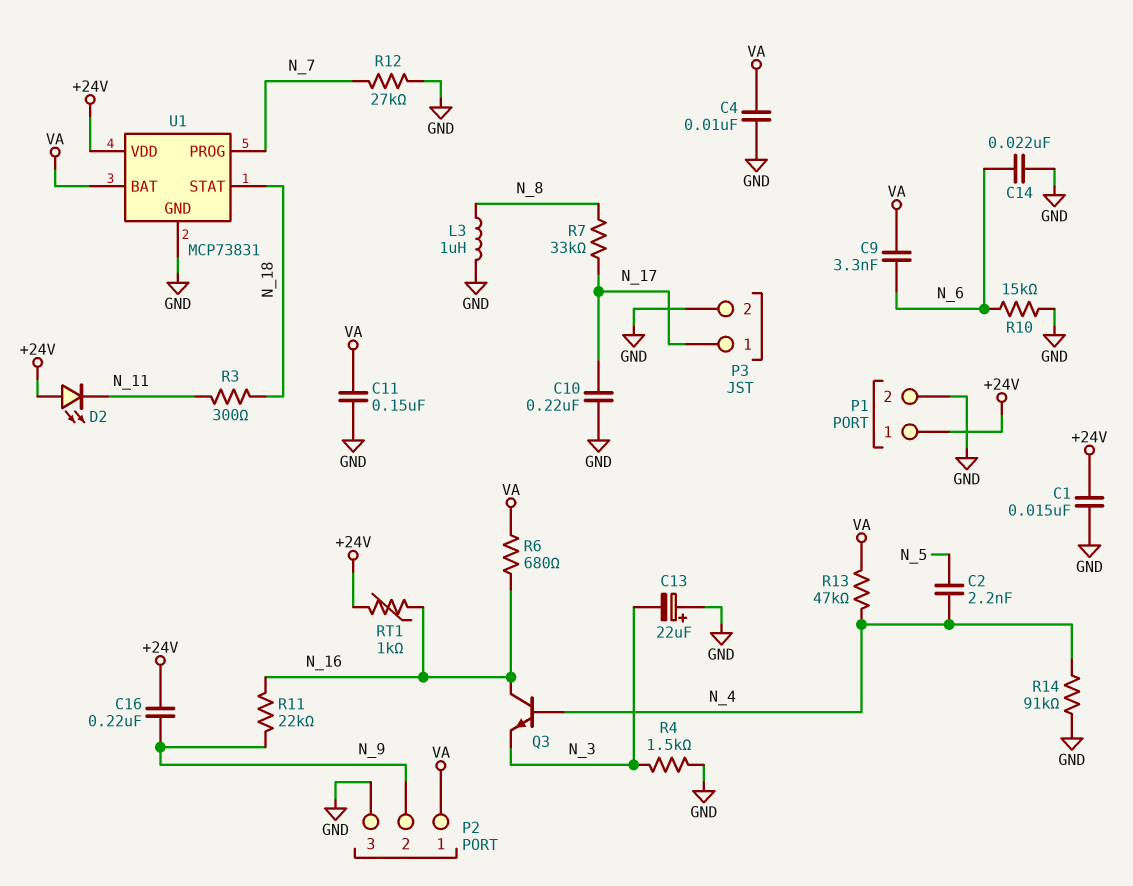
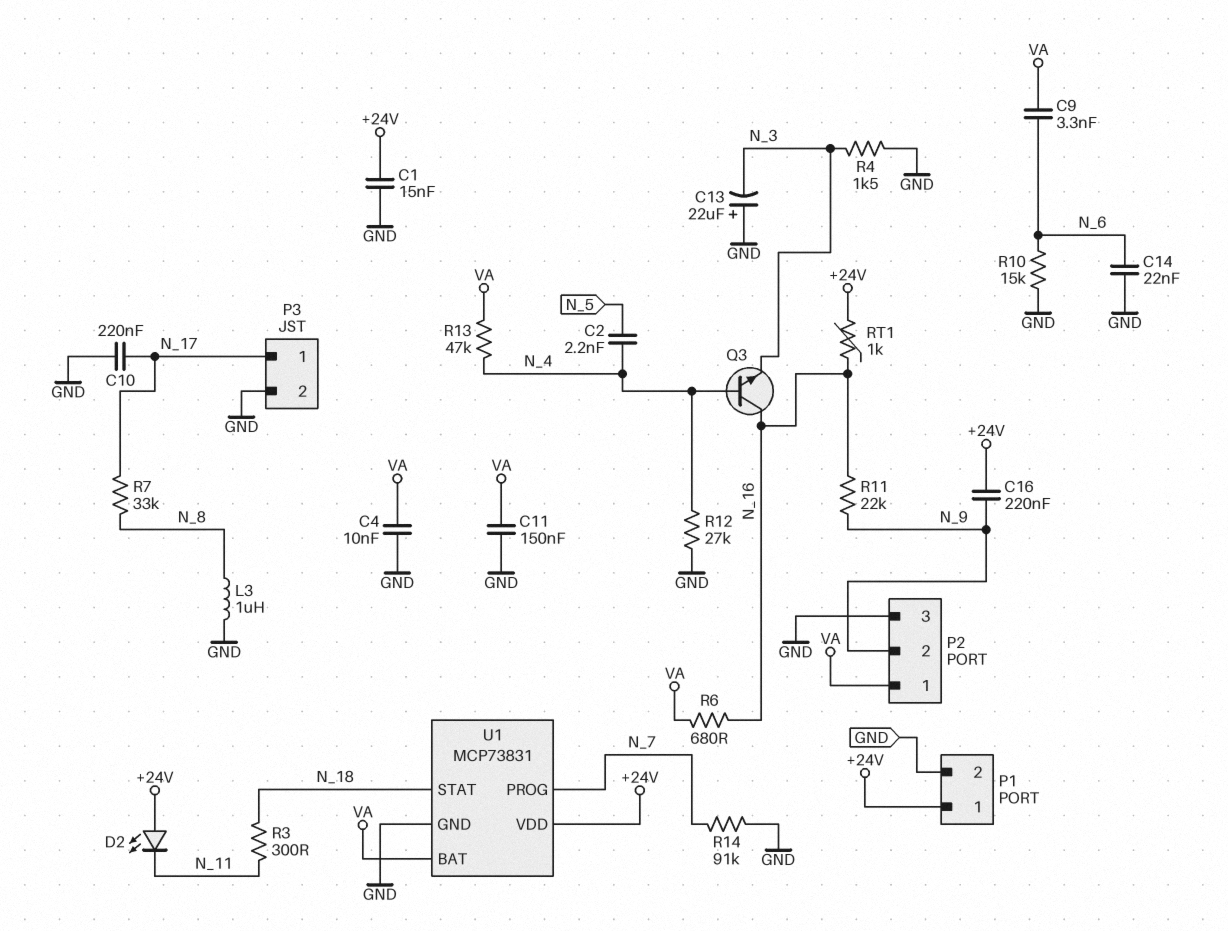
R12: 27k (GND, N_7) -> 27k (GND, N_4)
R14: 91k (GND, N_4) -> 91k (GND, N_7)

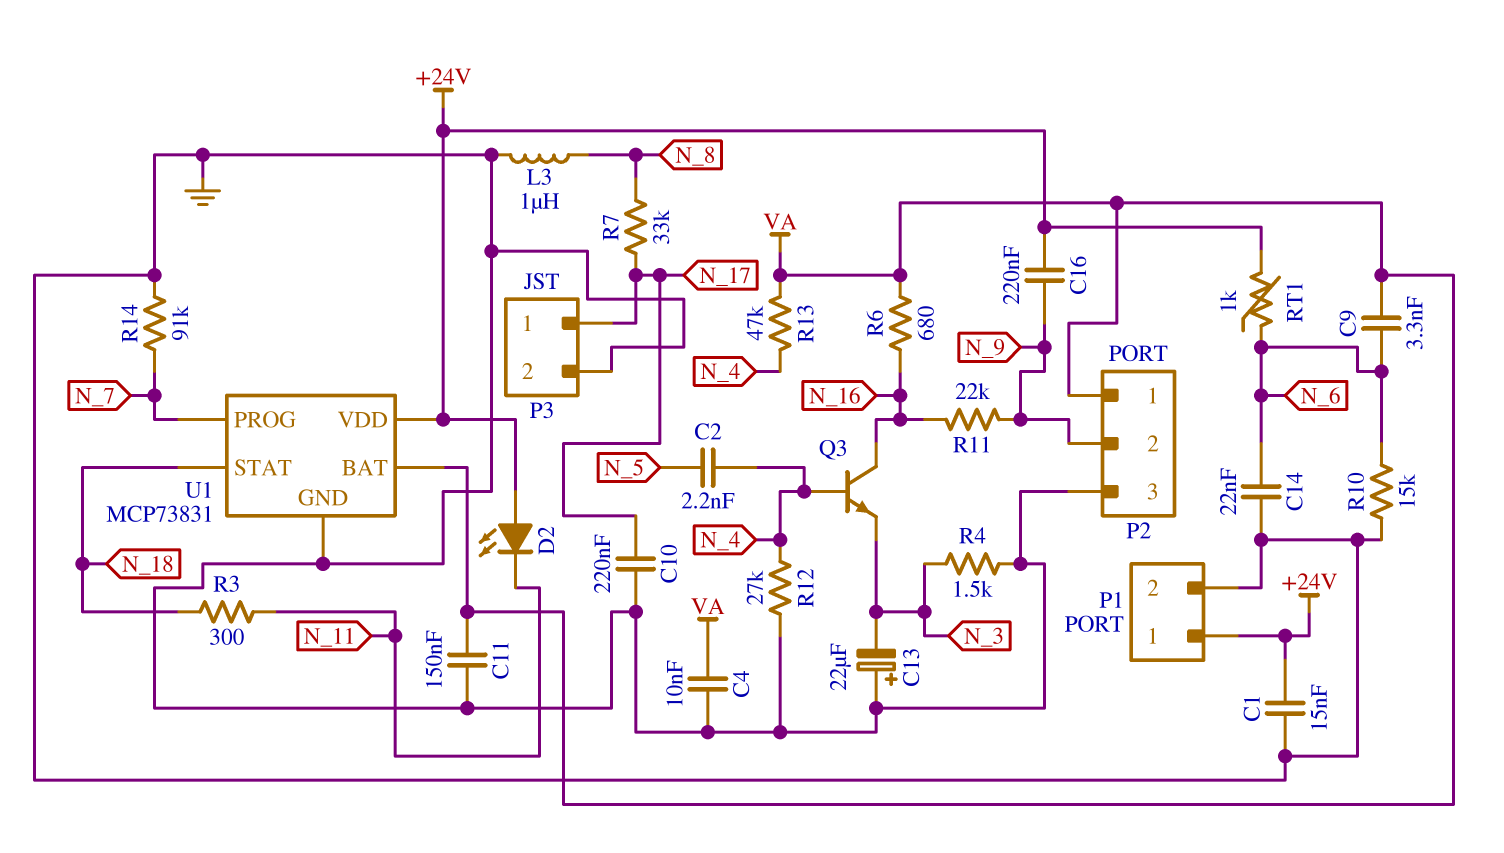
RT1: 1k (+24V, N_16) -> 1k (+24V, N_6)

